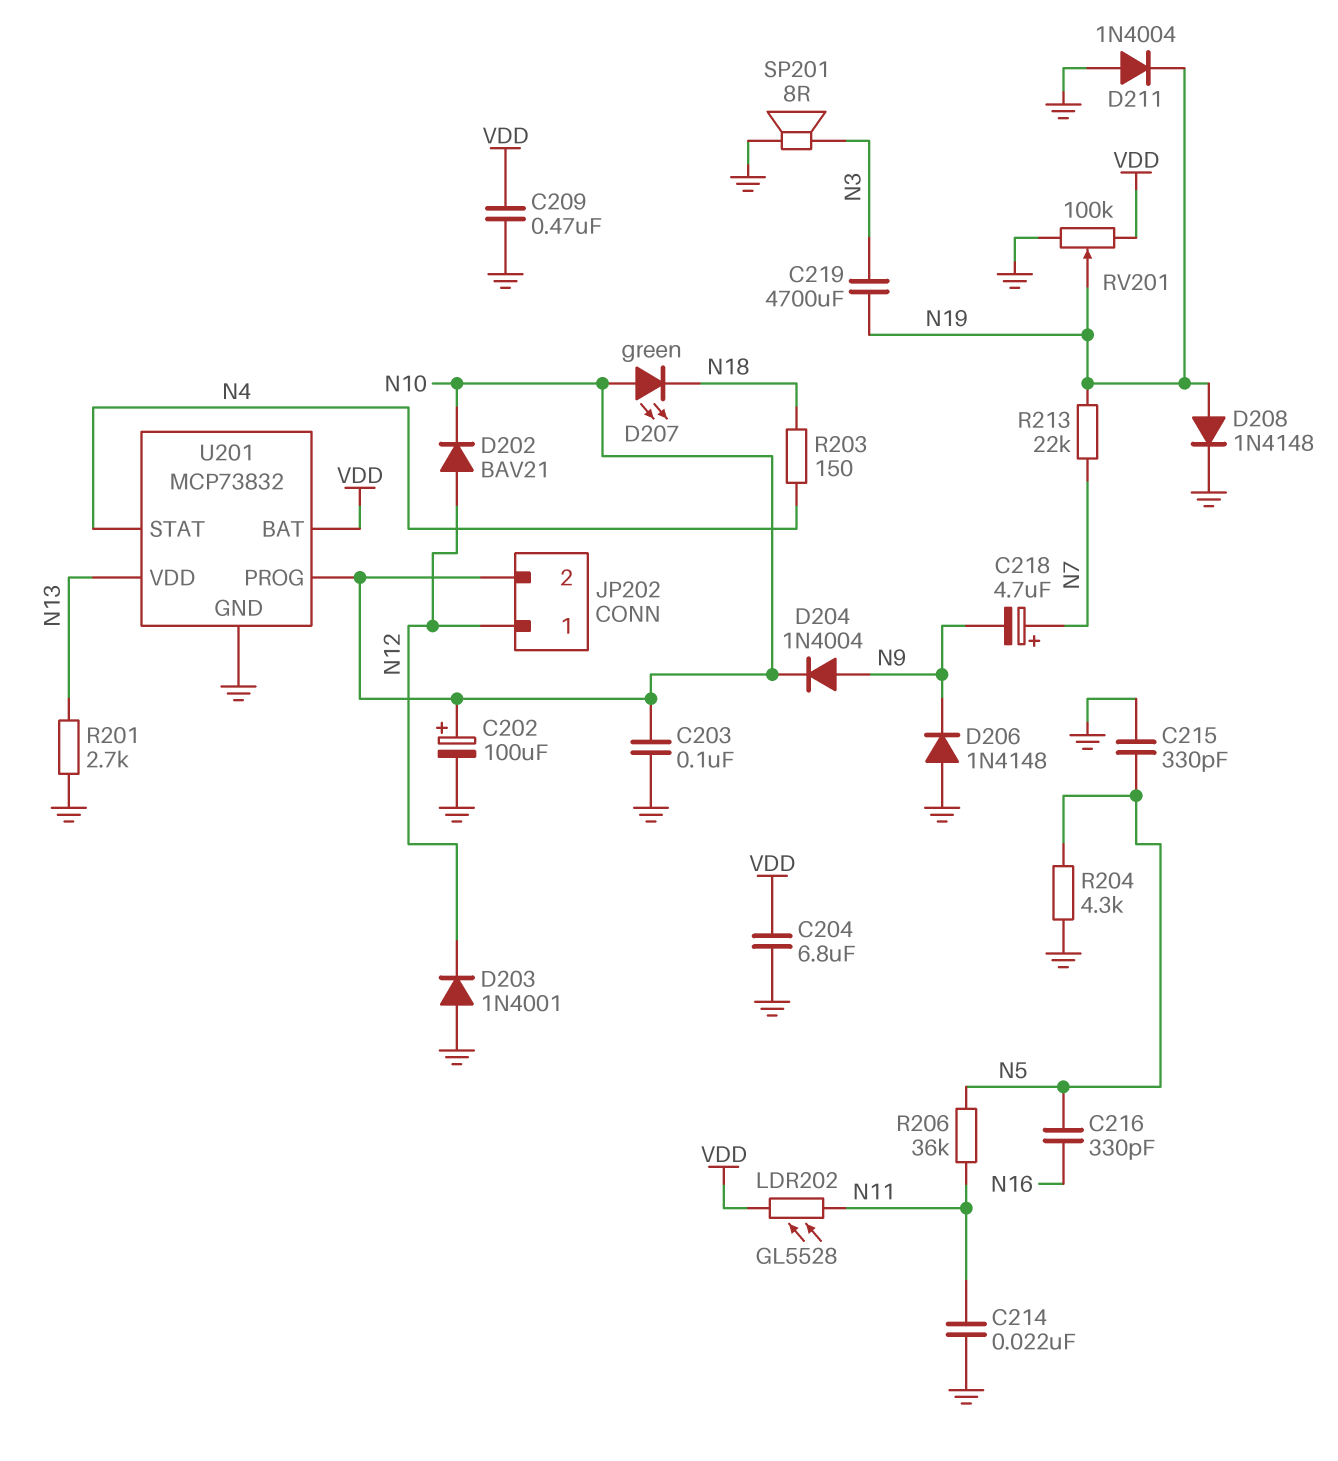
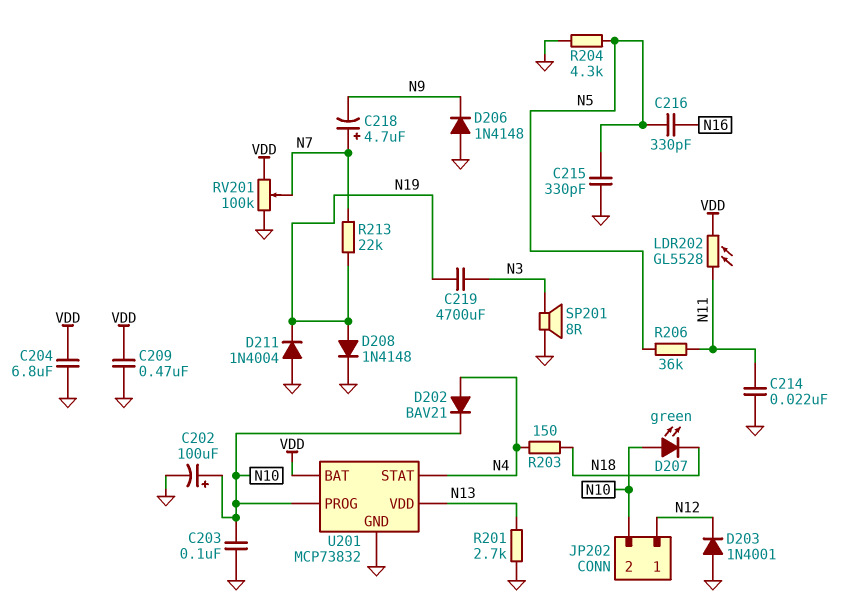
D202: diode BAV21 (A N12, K N10) -> diode BAV21 (A N4, K N10)
D204: diode 1N4004 (A N9, K N10) -> none
RV201: 100k (GND, VDD, wiper N19) -> 100k (GND, VDD, wiper N7)

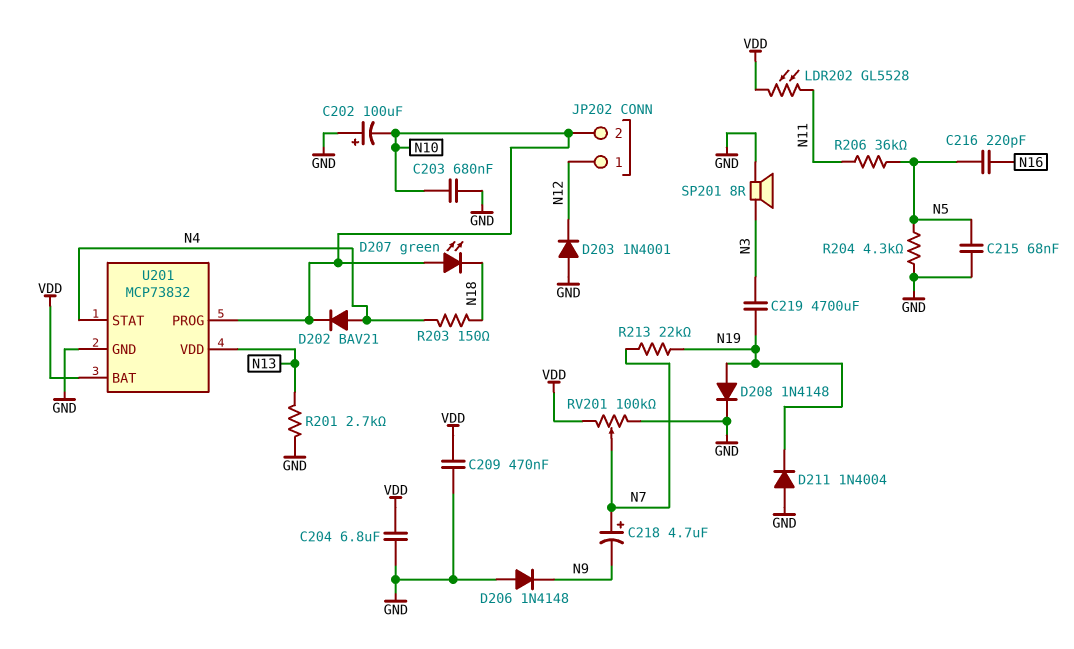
C202: 100uF (plus N10, minus GND) -> 100uF (plus GND, minus N10)
C203: 100nF (GND, N10) -> 680nF (GND, N10)
C214: 22nF (GND, N11) -> none
C215: 330pF (GND, N5) -> 68nF (GND, N5)
C216: 330pF (N5, N16) -> 220pF (N5, N16)

